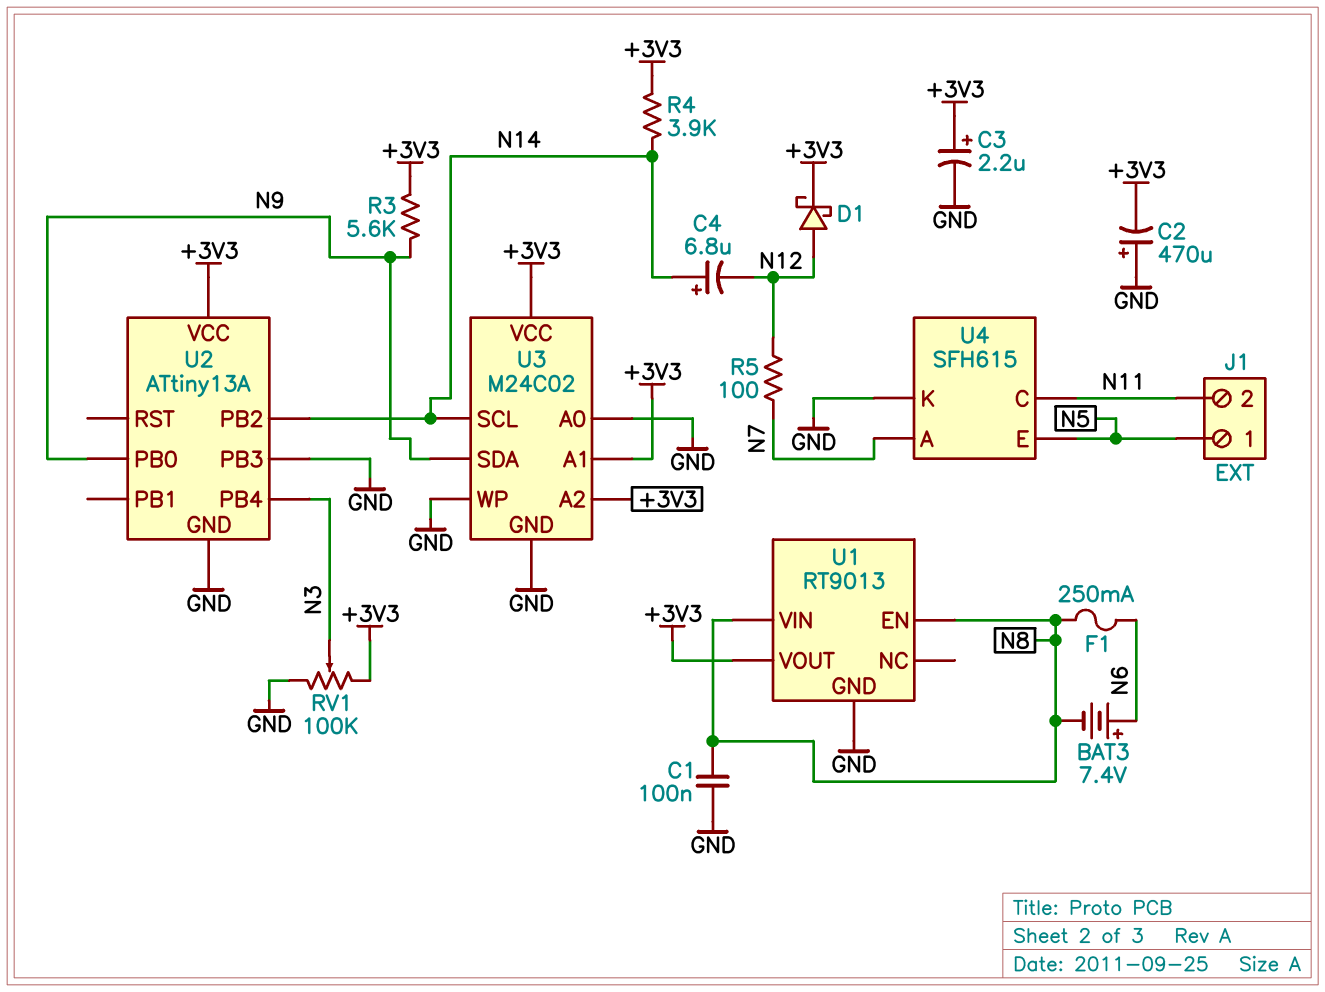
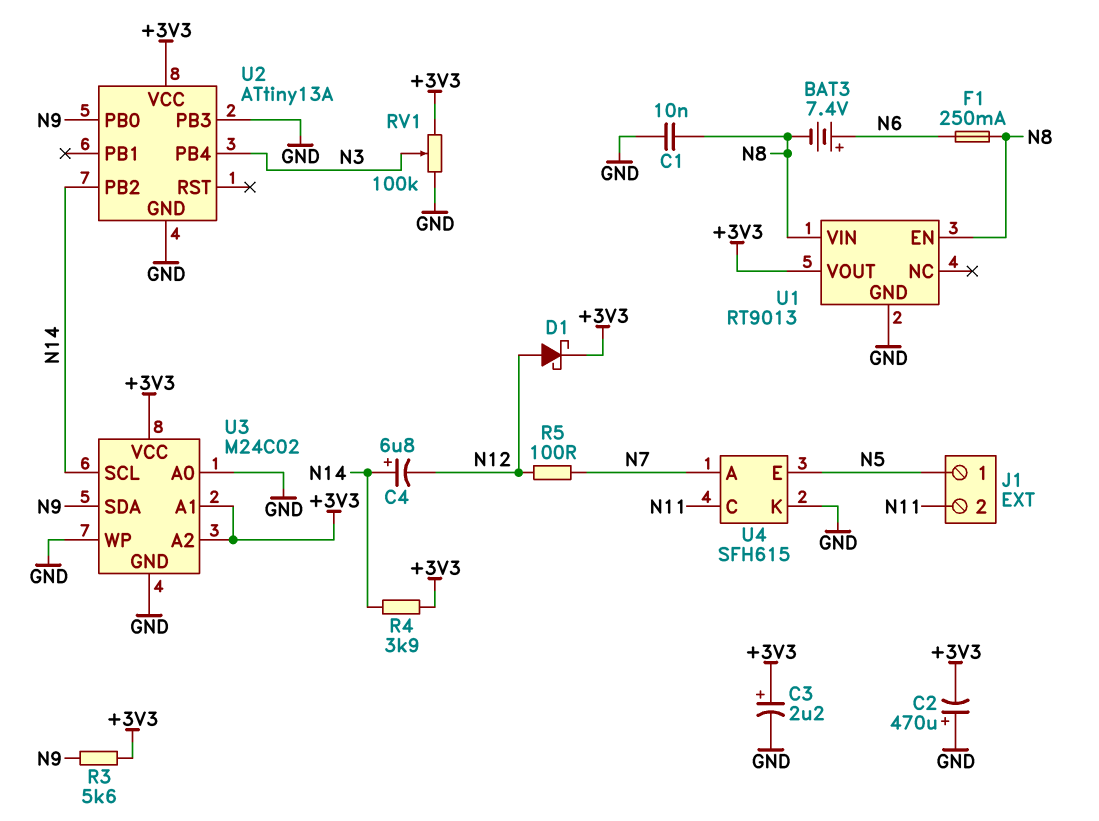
C1: 100nF (GND, N8) -> 10nF (GND, N8)

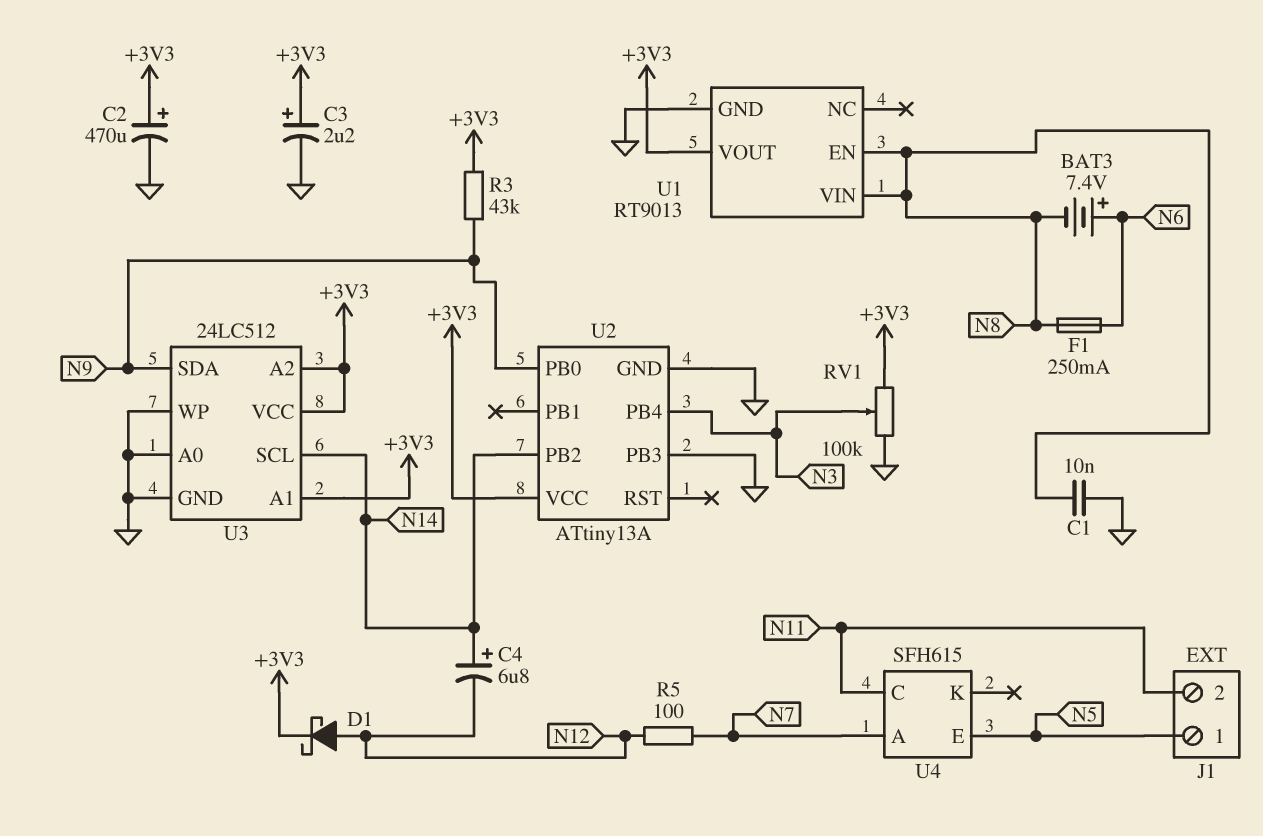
C2: 470uF (plus GND, minus +3V3) -> 470uF (plus +3V3, minus GND)
R3: 5.6k (+3V3, N9) -> 43k (+3V3, N9)
R4: 3.9k (+3V3, N14) -> none
U3: M24C02 -> 24LC512
U4 pin K: GND -> none

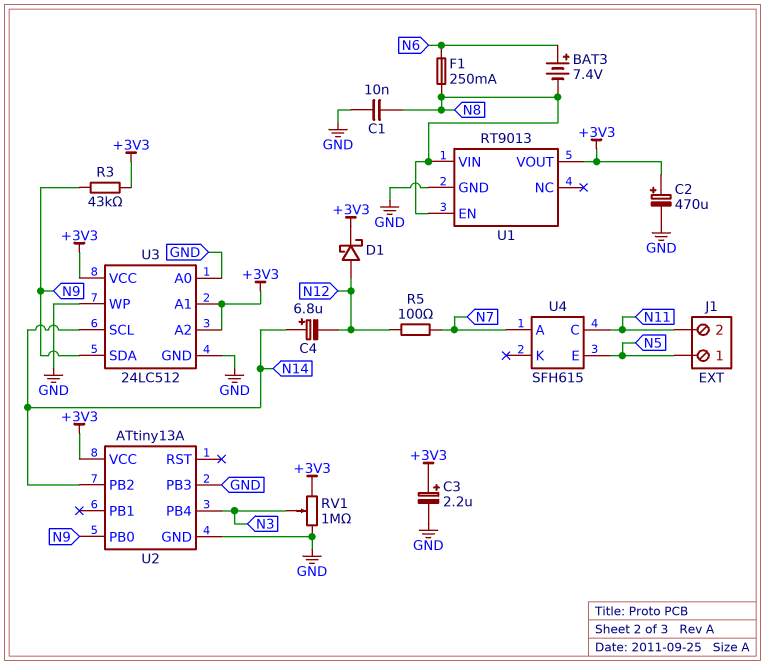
RV1: 100k (+3V3, GND, wiper N3) -> 1M (+3V3, GND, wiper N3)

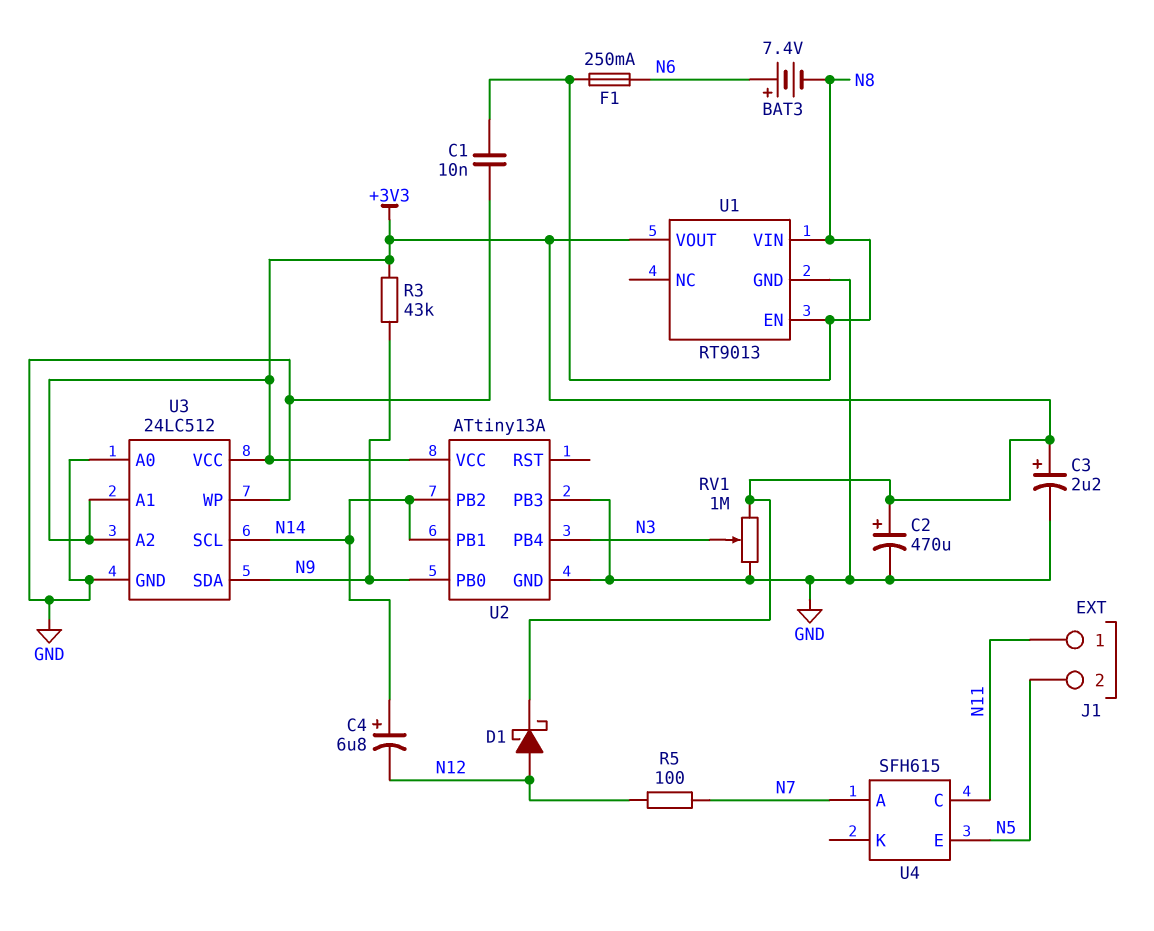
J1 pin 1: N5 -> N11
J1 pin 2: N11 -> N5
U2 pin PB1: none -> N14

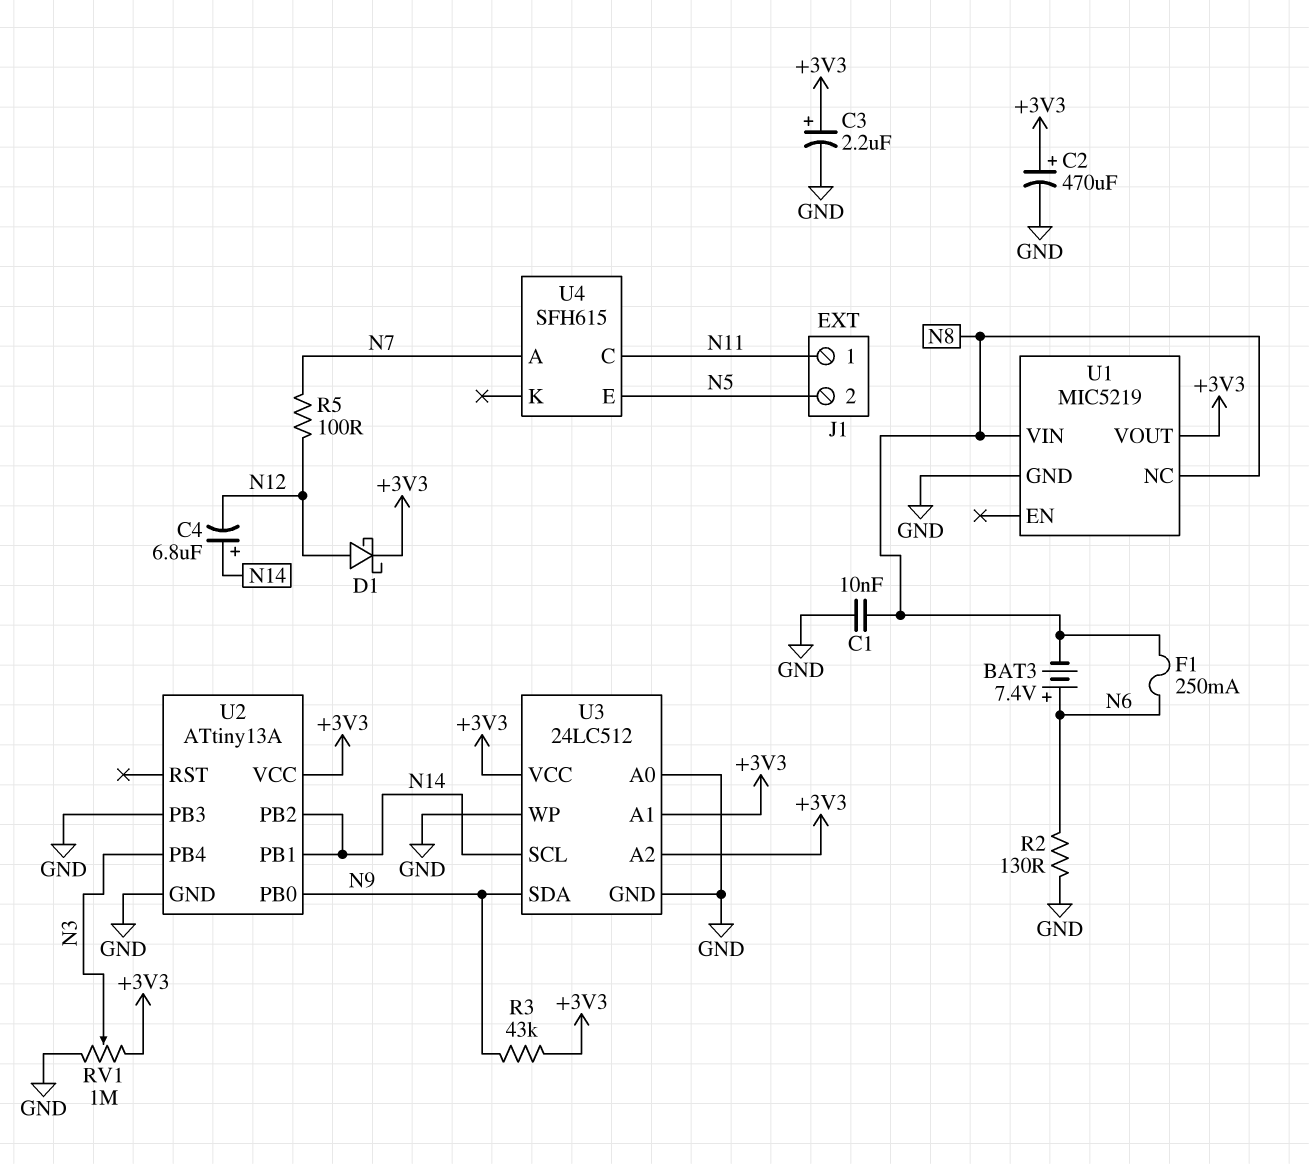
R2: none -> 130 (GND, N6)
U1: RT9013 -> MIC5219
U1 pin EN: N8 -> none
U1 pin NC: none -> N8

